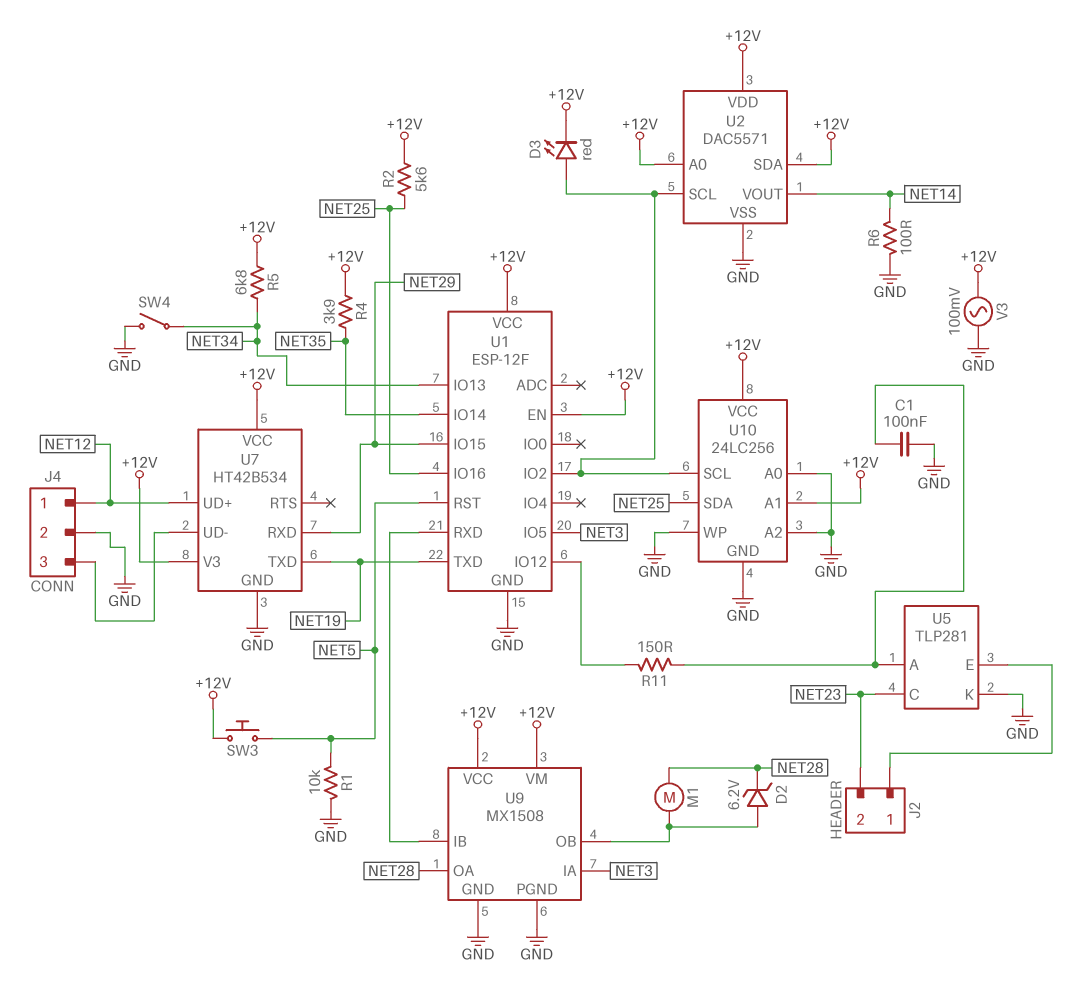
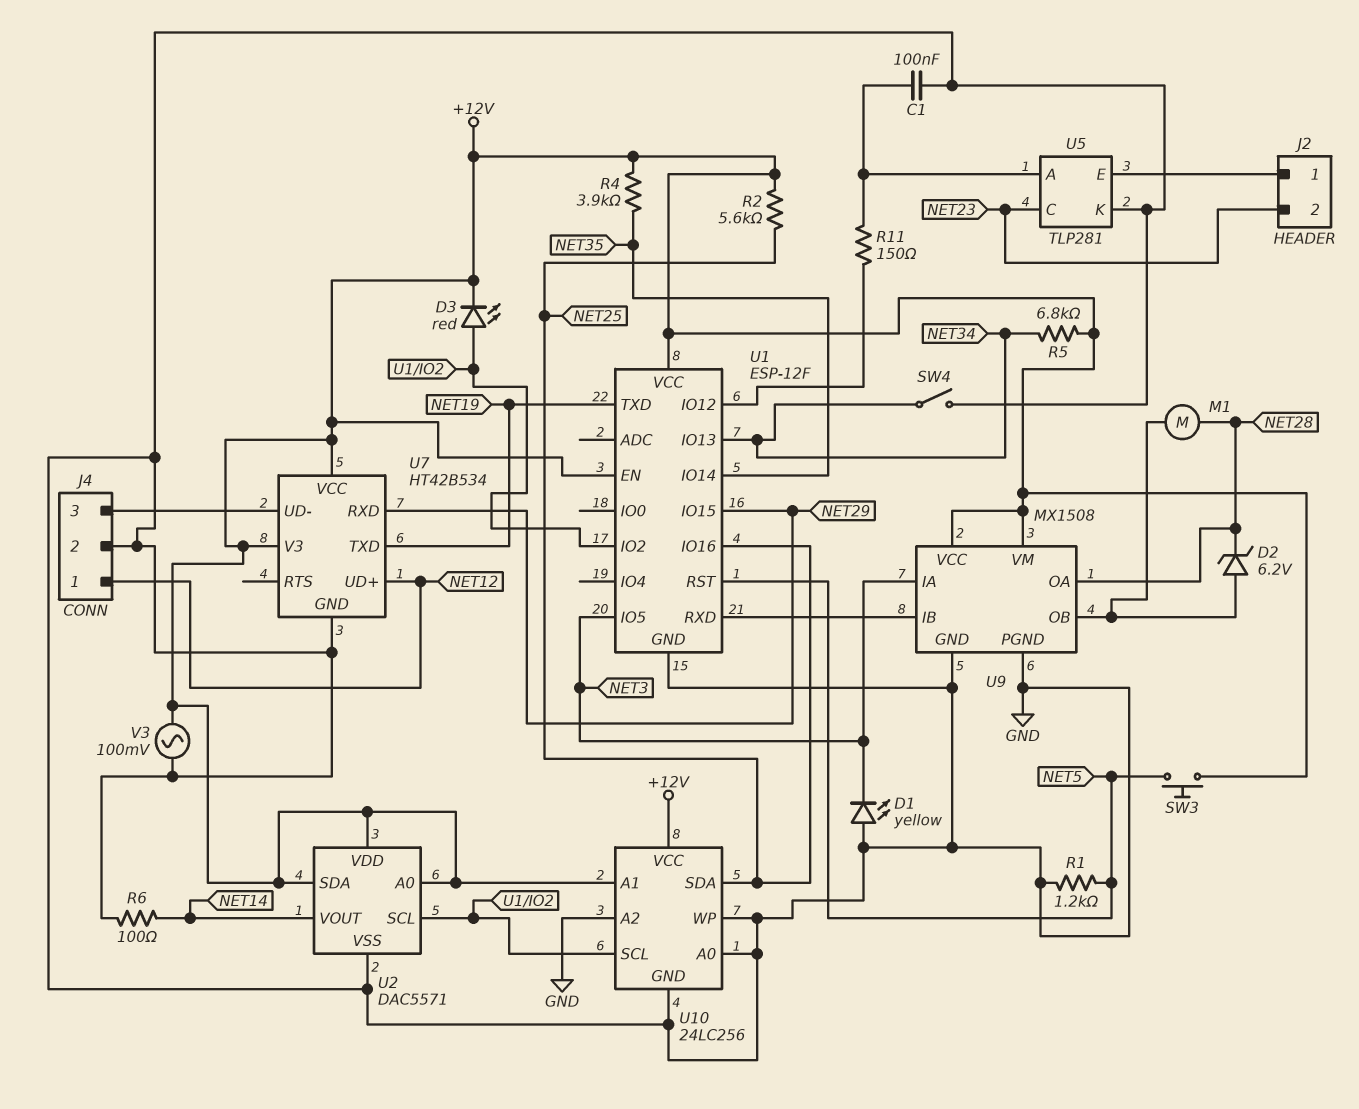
D1: none -> LED yellow (A GND, K NET3)
R1: 10k (GND, NET5) -> 1.2k (GND, NET5)

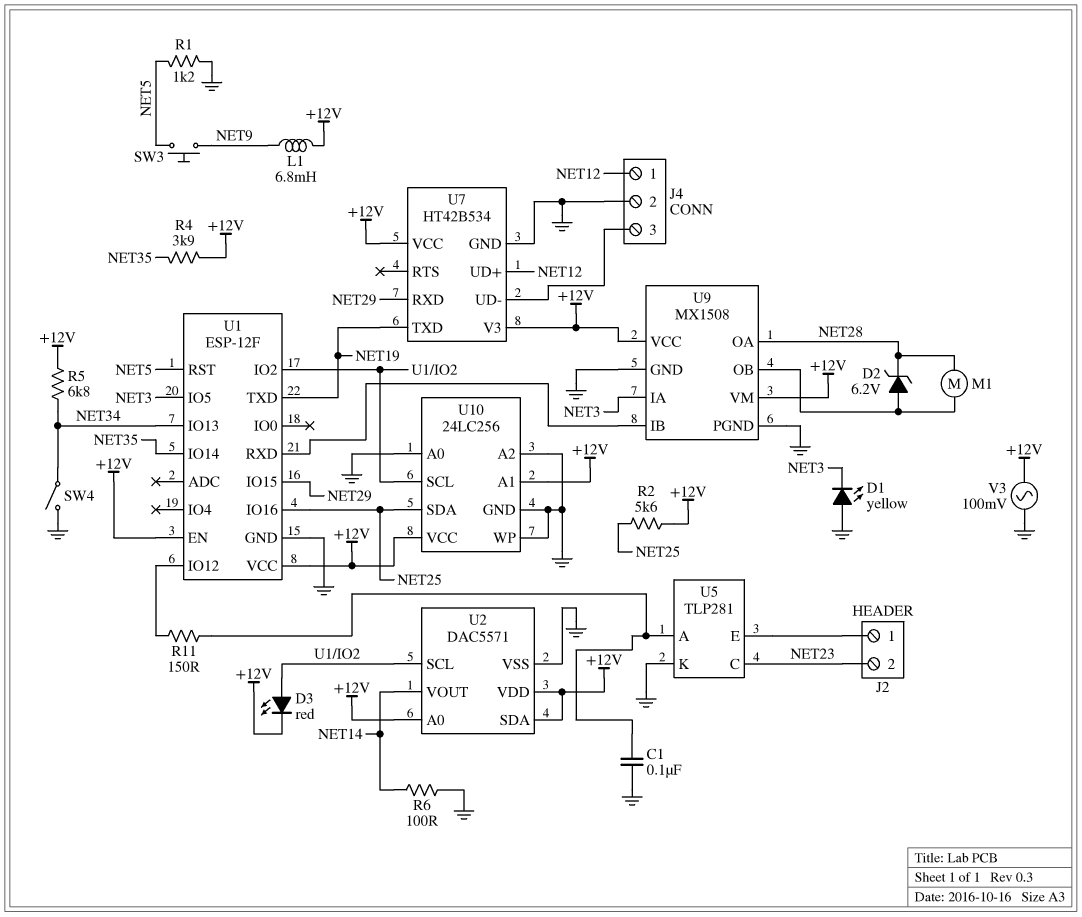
L1: none -> 6.8mH (+12V, NET9)
SW3: button (+12V, NET5) -> button (NET5, NET9)

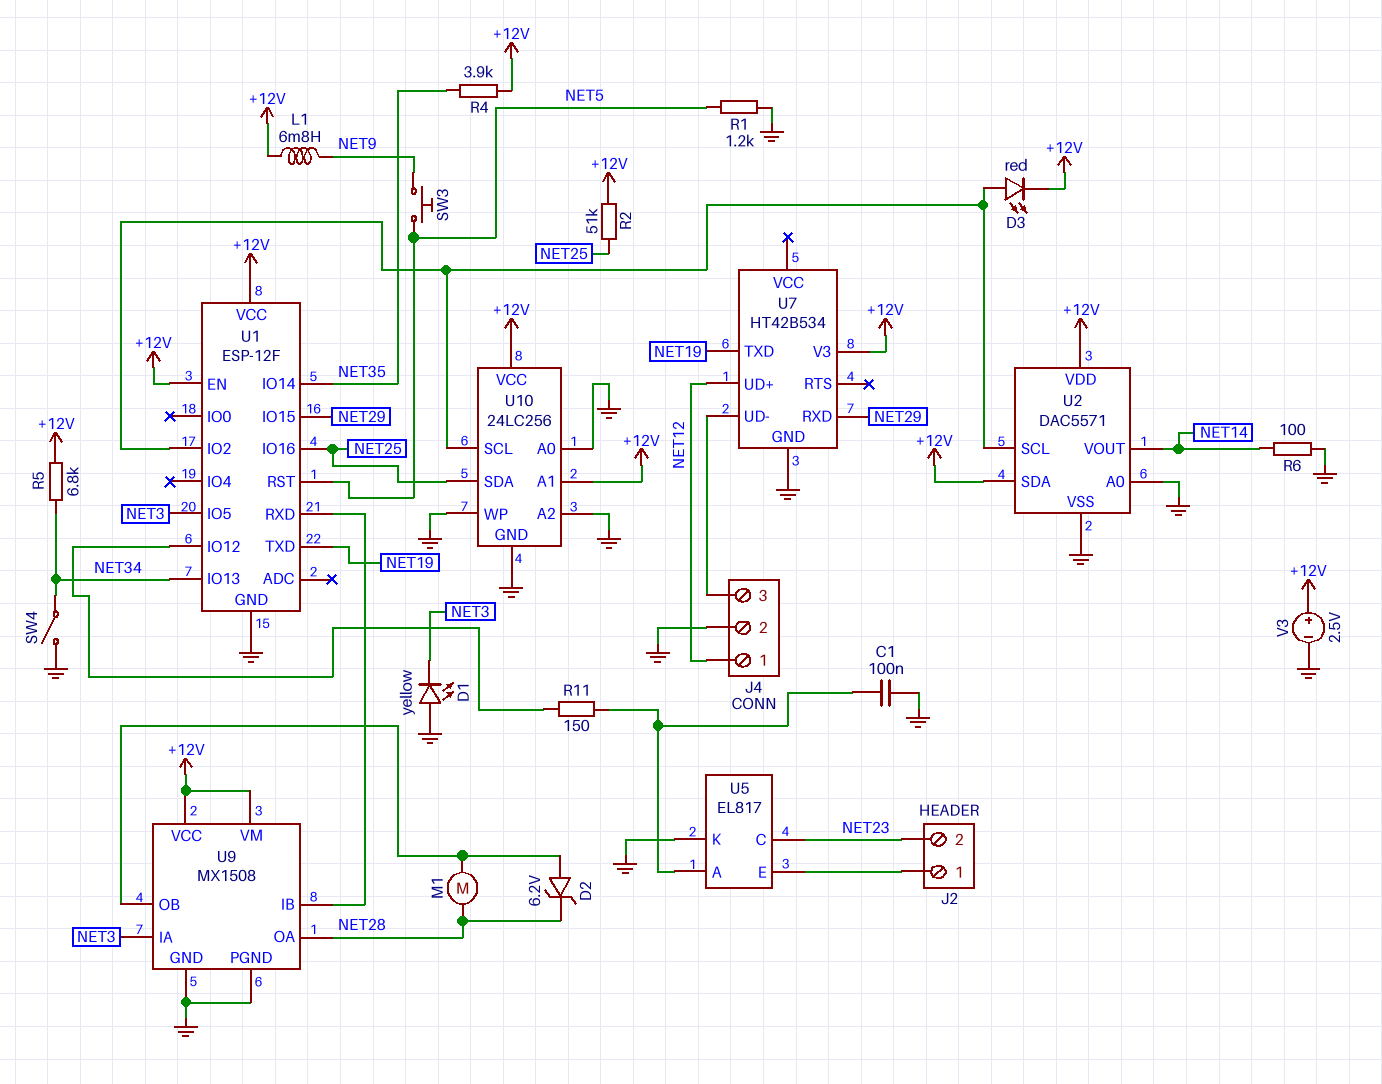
R2: 5.6k (+12V, NET25) -> 51k (+12V, NET25)
U2 pin A0: +12V -> GND
U5: TLP281 -> EL817
U7 pin VCC: +12V -> none
V3: AC 100mV (+12V, GND) -> 2.5V (plus +12V, minus GND)

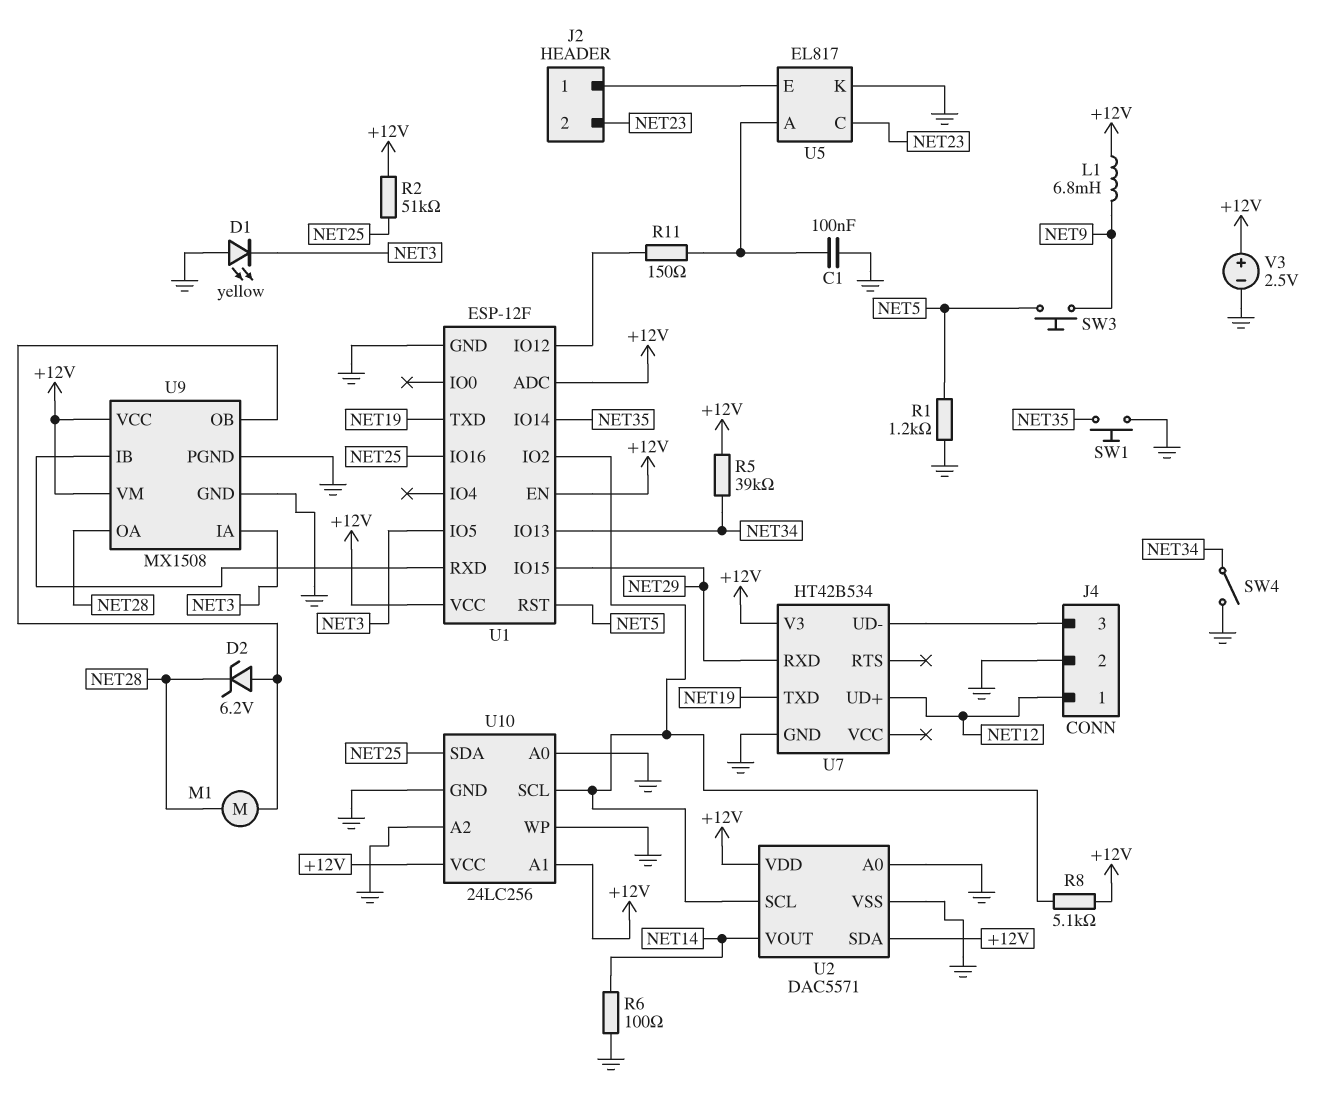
D3: LED red (A U1/IO2, K +12V) -> none
R4: 3.9k (+12V, NET35) -> none
R5: 6.8k (+12V, NET34) -> 39k (+12V, NET34)
R8: none -> 5.1k (+12V, U1/IO2)
SW1: none -> button (GND, NET35)
U1 pin ADC: none -> +12V

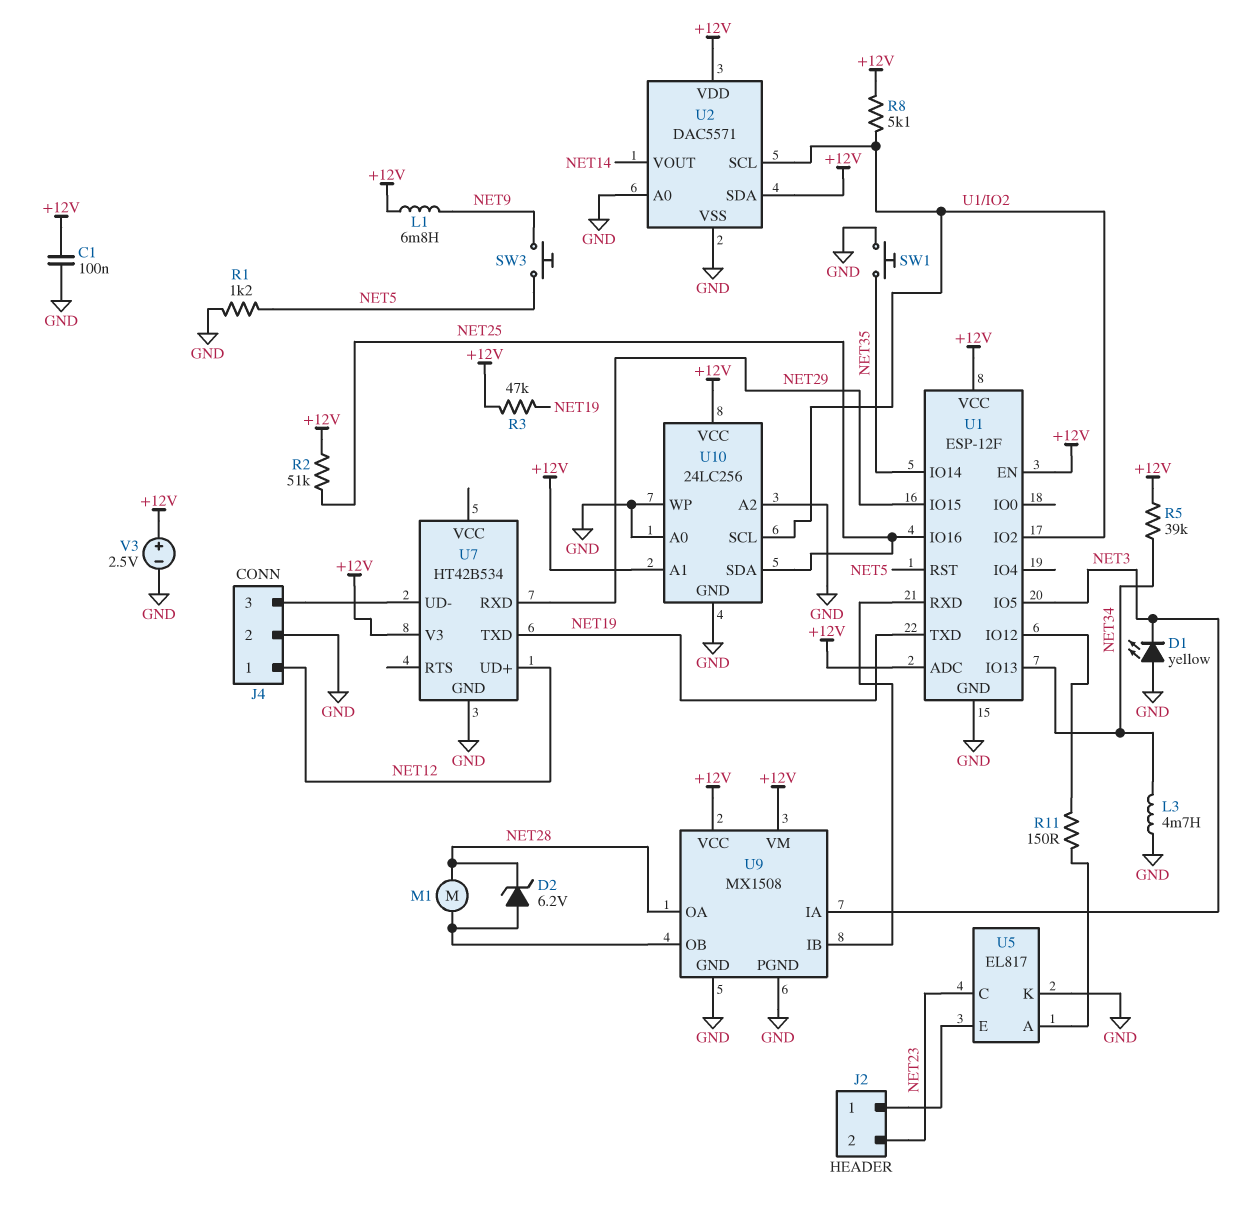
C1: 100nF (GND, U5/A) -> 100nF (+12V, GND)
L3: none -> 4.7mH (GND, NET34)
R3: none -> 47k (+12V, NET19)
R6: 100 (GND, NET14) -> none
SW4: switch (GND, NET34) -> none

